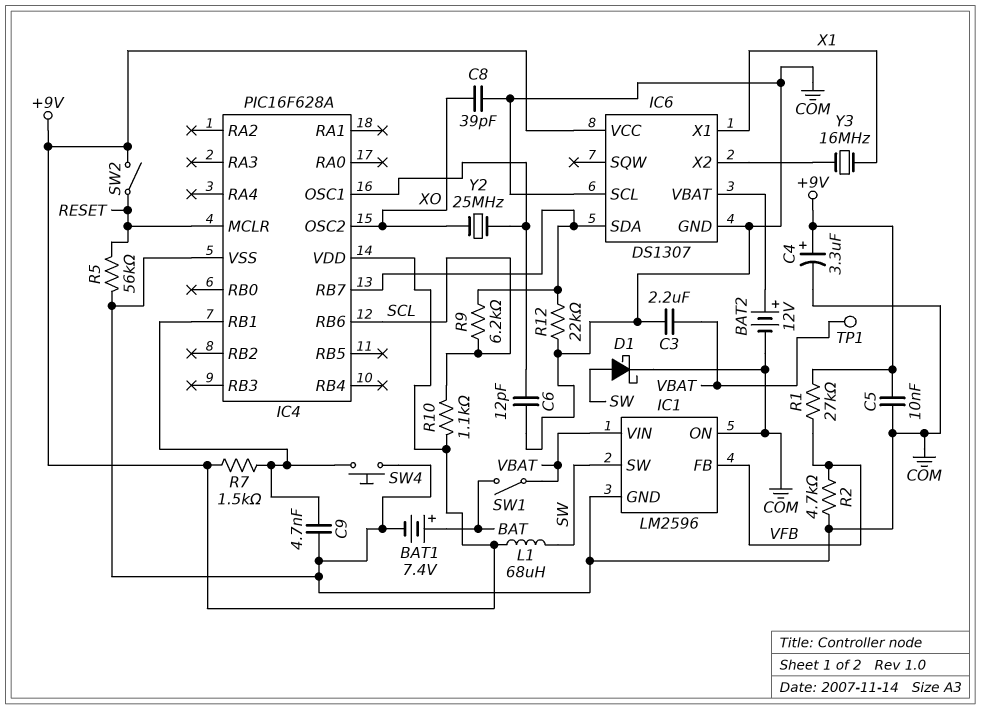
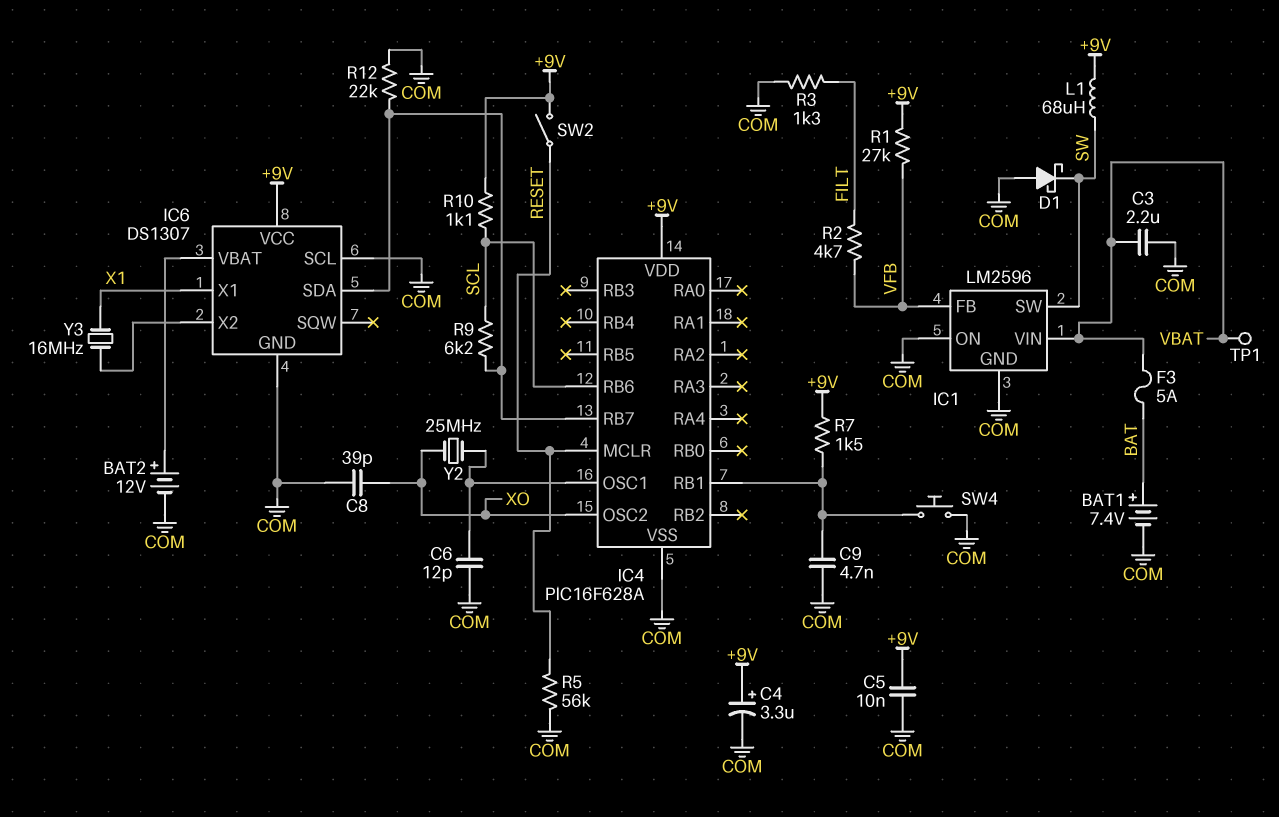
D1: schottky (A SW, K COM) -> schottky (A COM, K SW)
F3: none -> 5A (BAT, VBAT)
R2: 4.7k (COM, VFB) -> 4.7k (FILT, VFB)
R3: none -> 1.3k (COM, FILT)
SW1: switch (BAT, VBAT) -> none

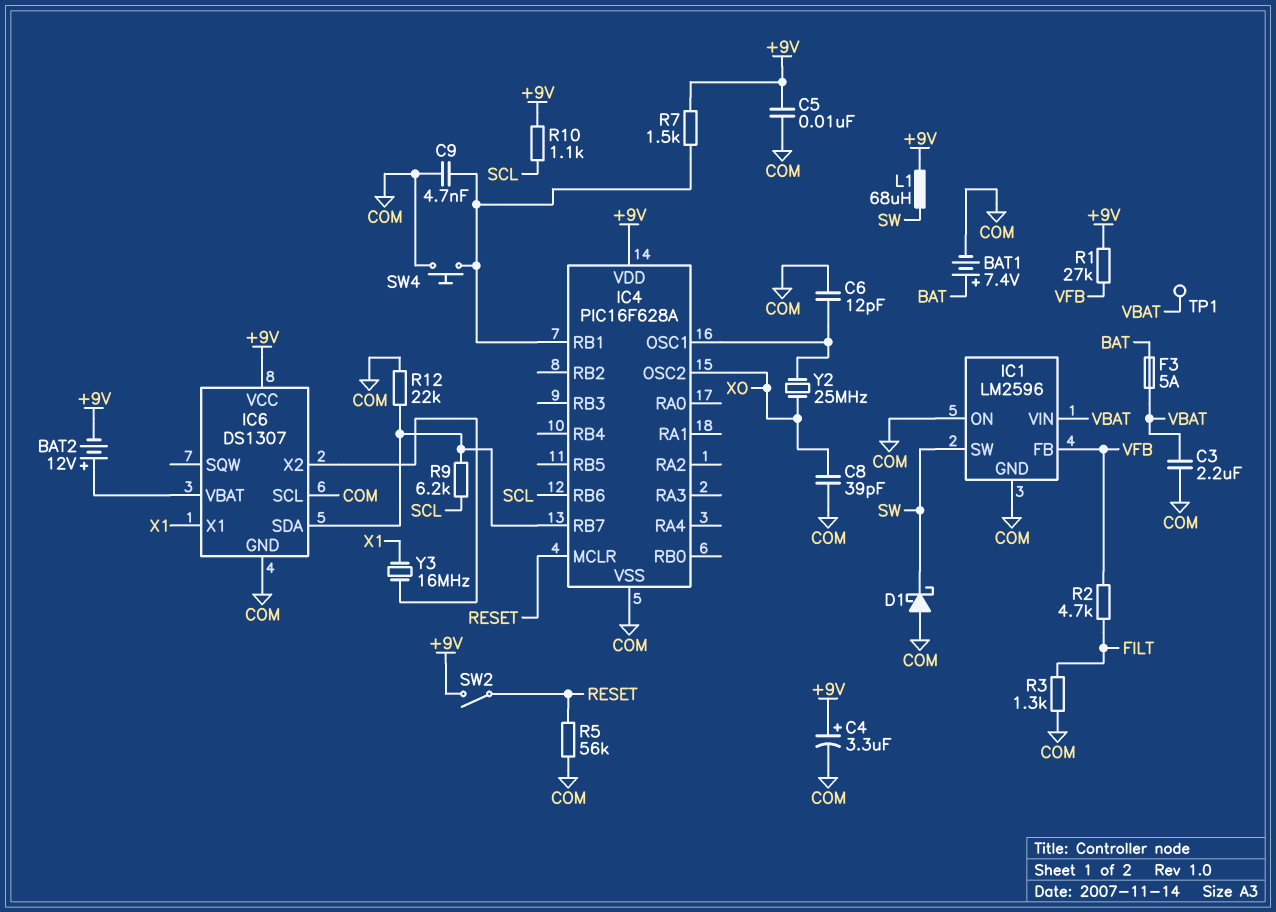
BAT2: 12V (plus IC6/VBAT, minus COM) -> 12V (plus IC6/VBAT, minus +9V)

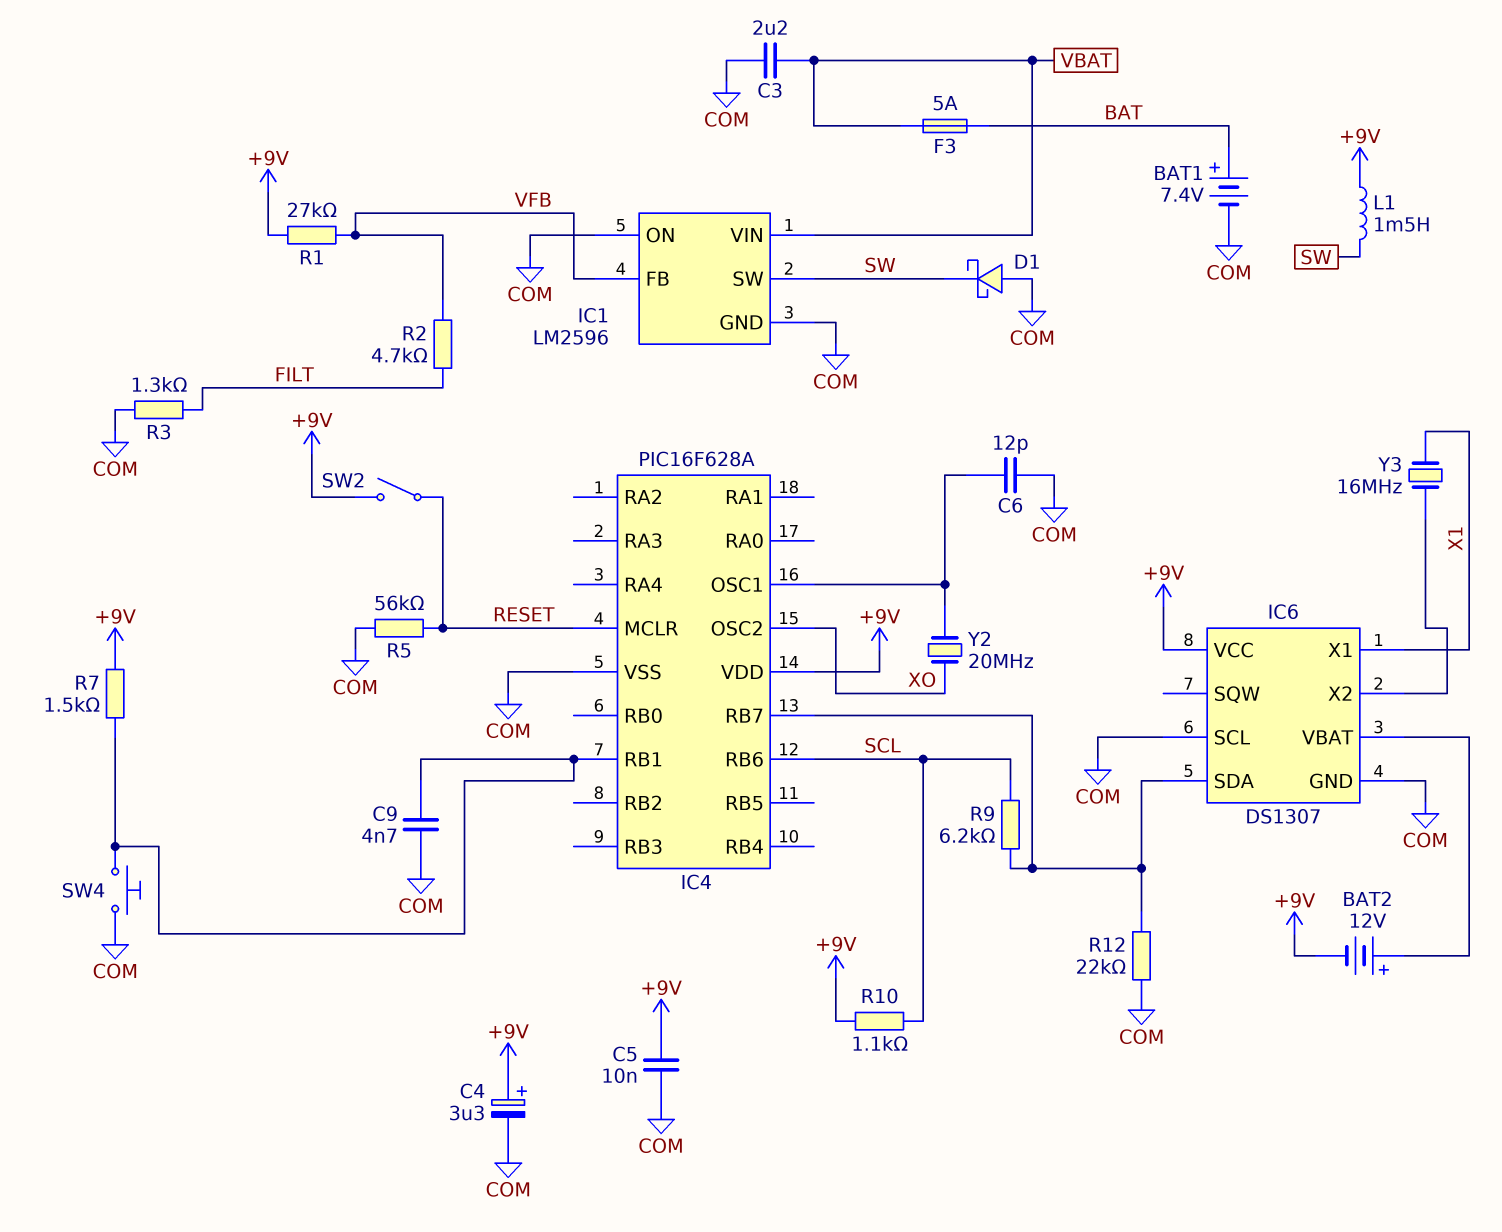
C8: 39pF (COM, XO) -> none
L1: 68uH (+9V, SW) -> 1.5mH (+9V, SW)
TP1: test point (VBAT) -> none
Y2: 25MHz (IC4/OSC1, XO) -> 20MHz (IC4/OSC1, XO)

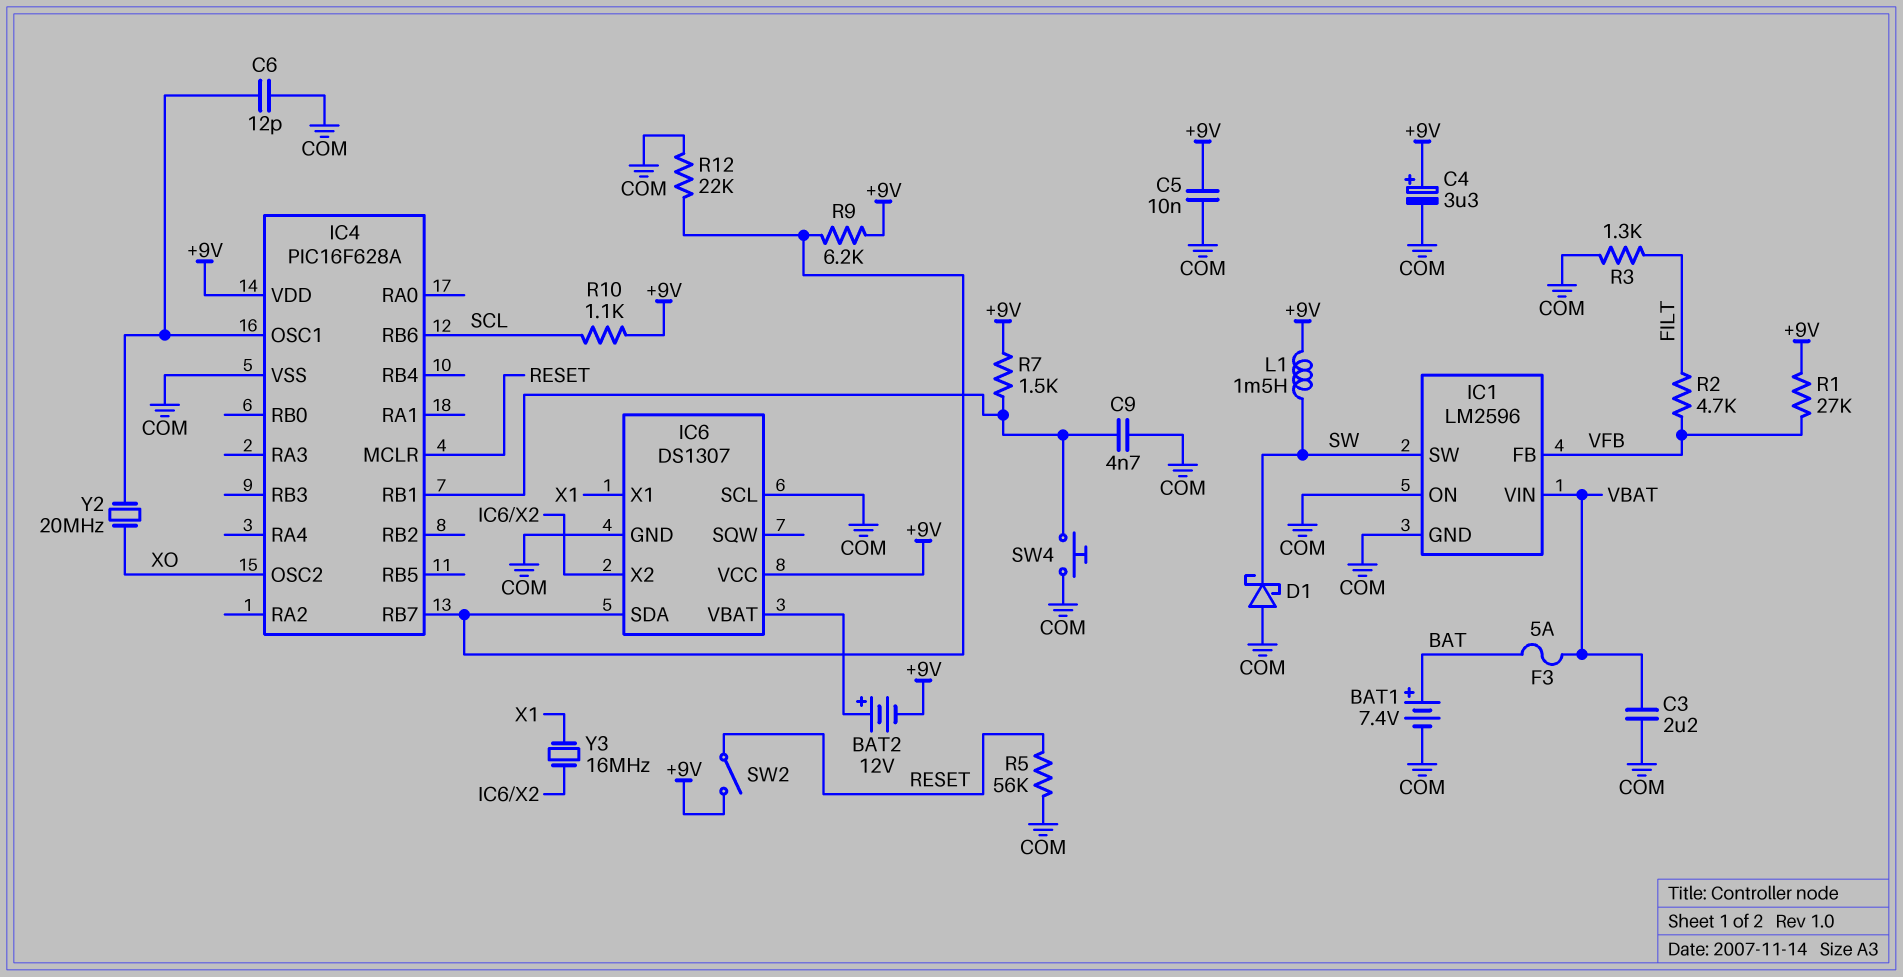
R9: 6.2k (IC4/RB7, SCL) -> 6.2k (+9V, IC4/RB7)

